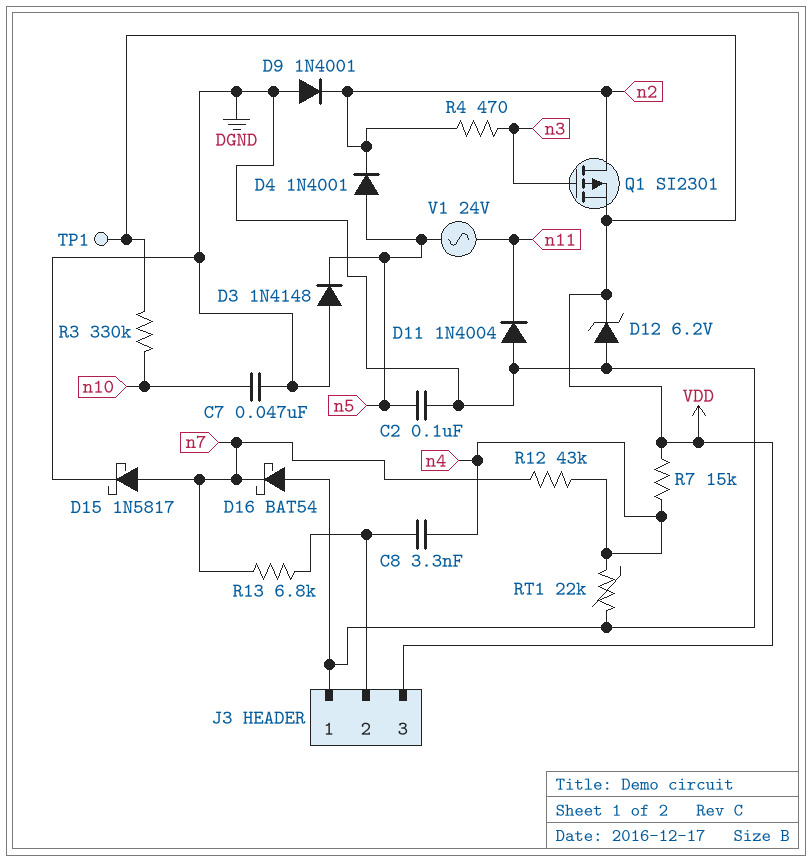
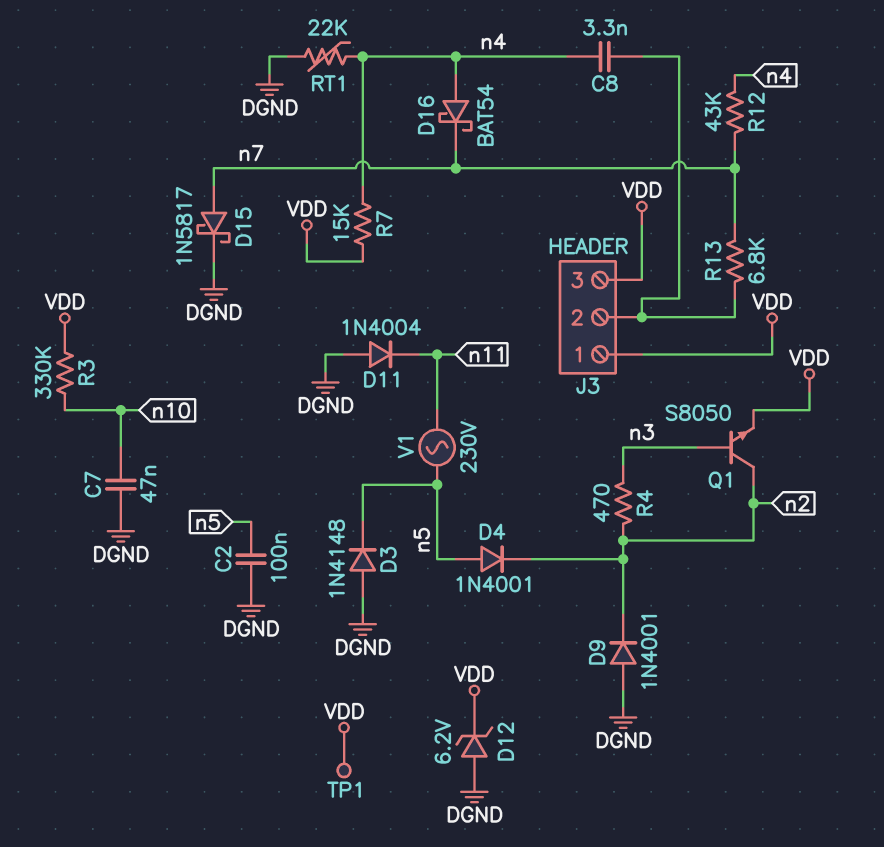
D16: schottky BAT54 (A DGND, K n7) -> schottky BAT54 (A n4, K n7)
J3 pin 1: DGND -> VDD
Q1: PMOS SI2301 (G n3, D n2, S VDD) -> NPN S8050 (B n3, C n2, E VDD)
V1: AC 24V (n5, n11) -> AC 230V (n5, n11)

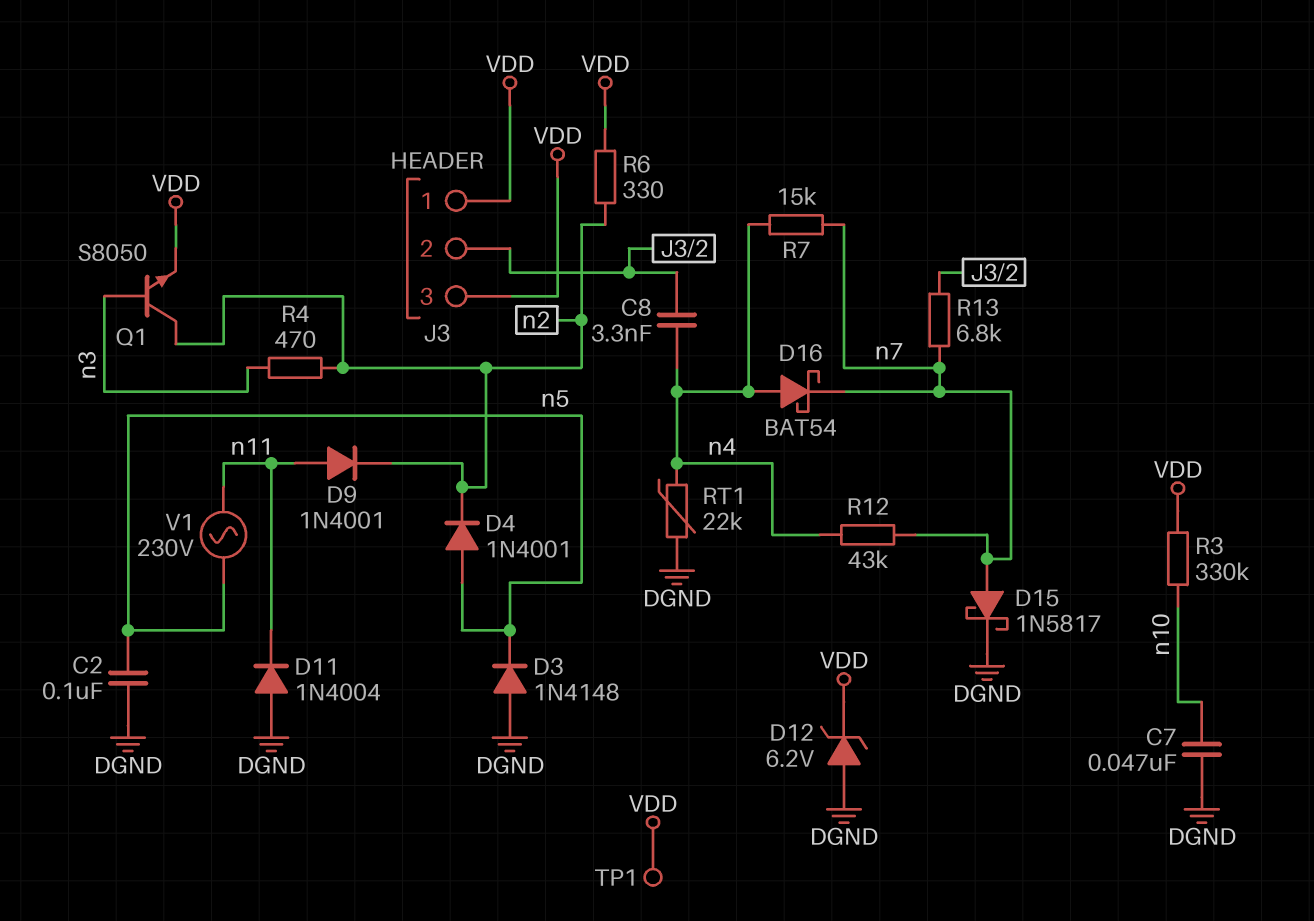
D9: diode 1N4001 (A DGND, K n2) -> diode 1N4001 (A n11, K n2)
R6: none -> 330 (VDD, n2)
R7: 15k (VDD, n4) -> 15k (n4, n7)

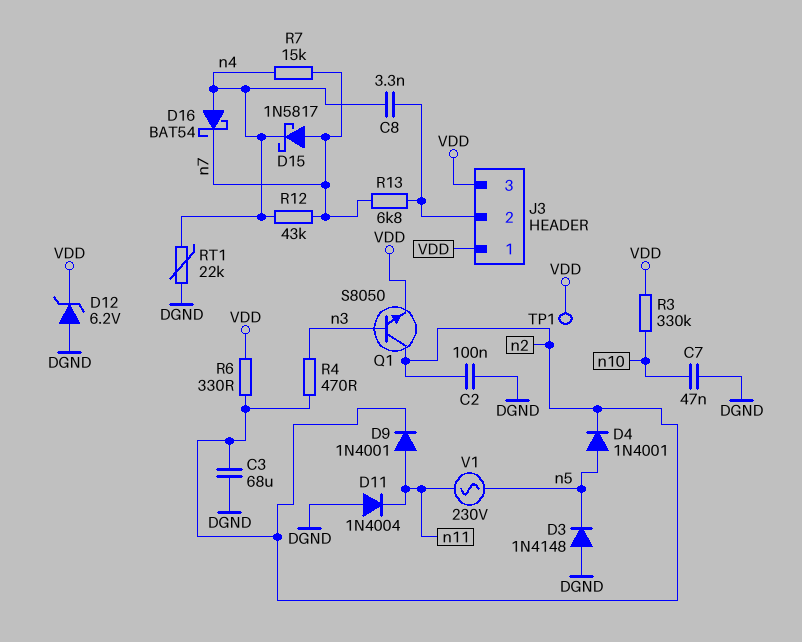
C2: 100nF (DGND, n5) -> 100nF (DGND, n2)
C3: none -> 68uF (DGND, n2)
D15: schottky 1N5817 (A n7, K DGND) -> schottky 1N5817 (A n7, K n4)

